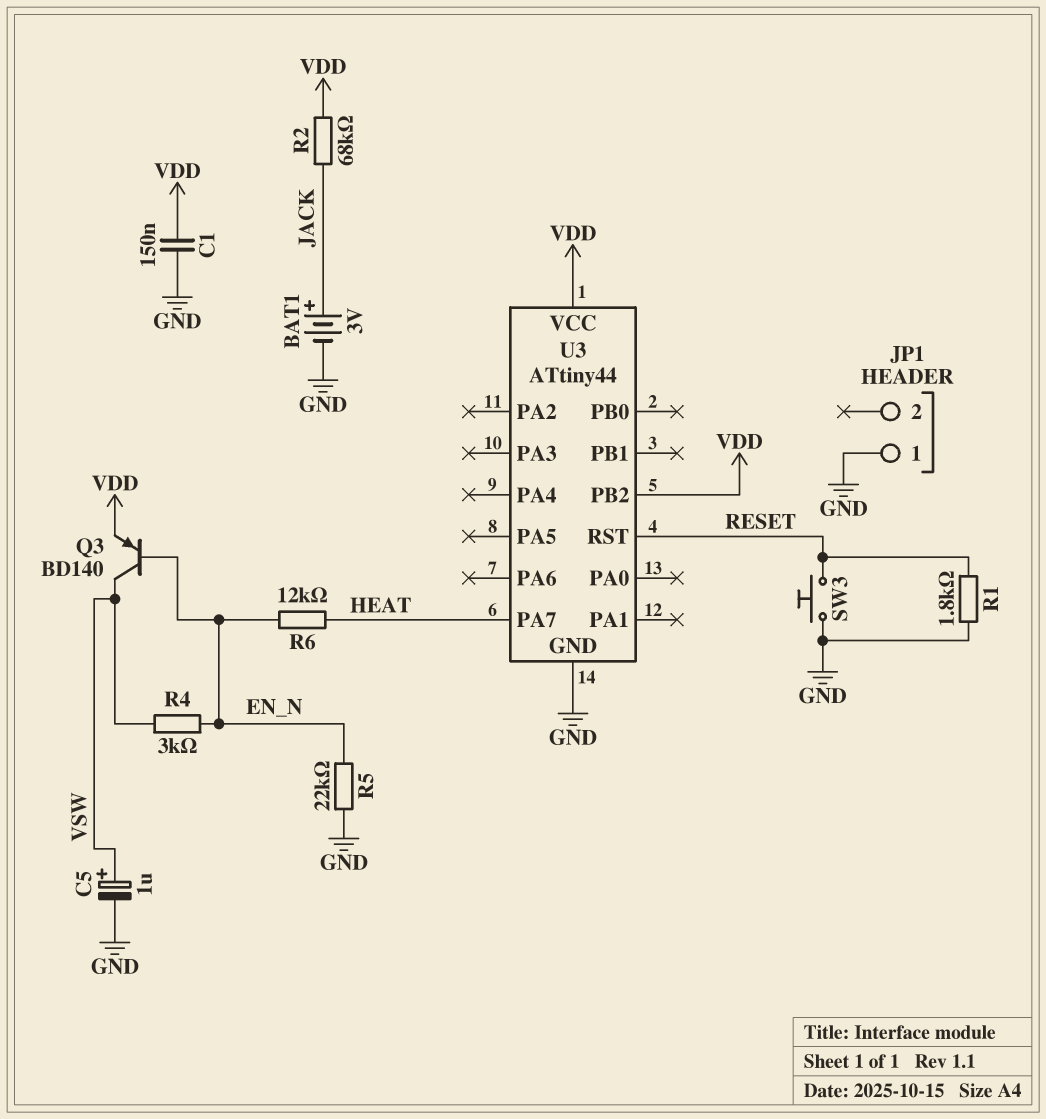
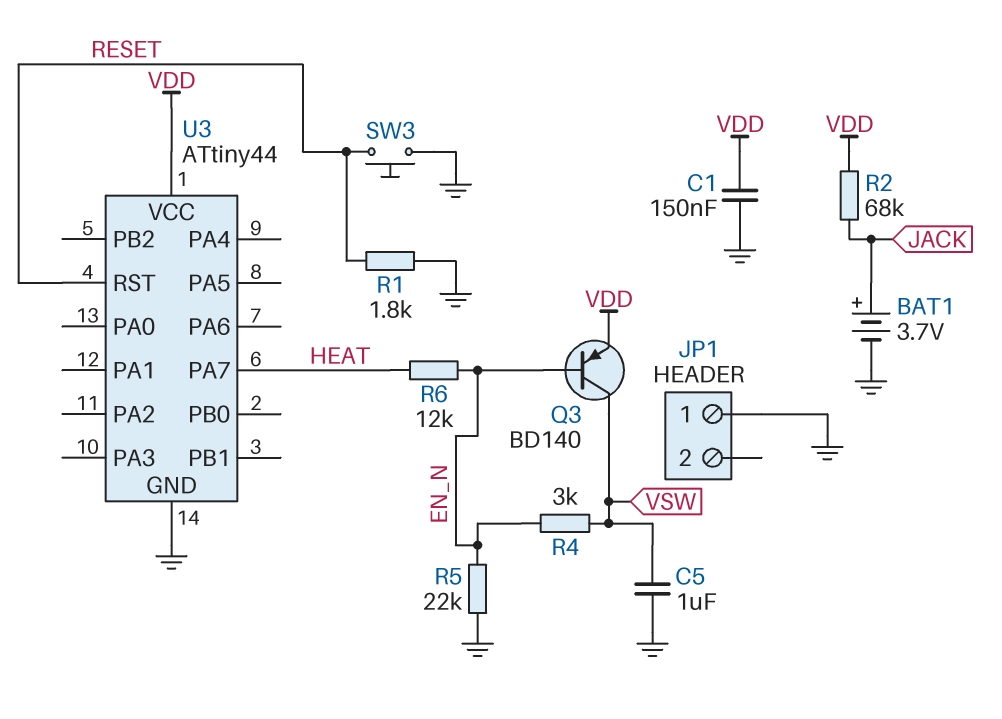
BAT1: 3V (plus JACK, minus GND) -> 3.7V (plus JACK, minus GND)
C5: 1uF (plus VSW, minus GND) -> 1uF (GND, VSW)
U3 pin PB2: VDD -> none

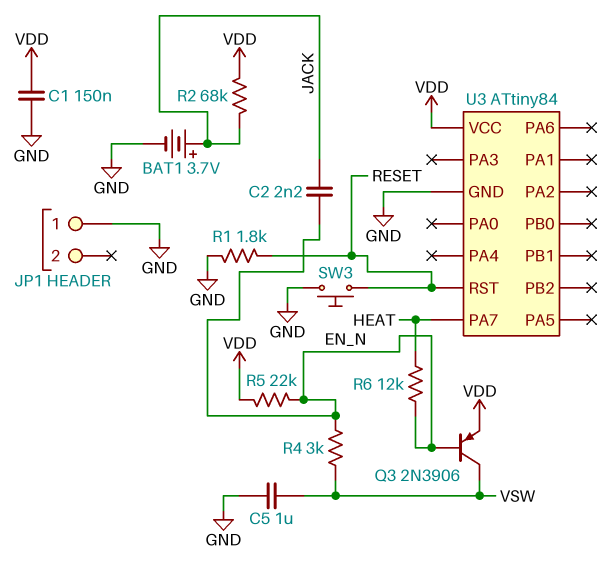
C2: none -> 2.2nF (EN_N, JACK)
Q3: PNP BD140 (B EN_N, C VSW, E VDD) -> PNP 2N3906 (B EN_N, C VSW, E VDD)
R5: 22k (EN_N, GND) -> 22k (EN_N, VDD)
U3: ATtiny44 -> ATtiny84

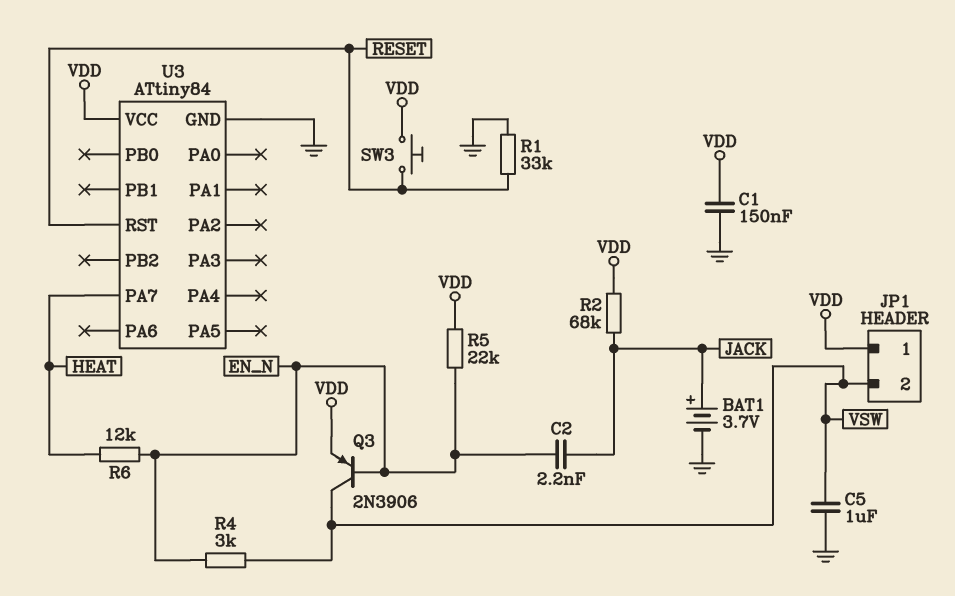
JP1 pin 1: GND -> VDD
JP1 pin 2: none -> VSW
R1: 1.8k (GND, RESET) -> 33k (GND, RESET)
SW3: button (GND, RESET) -> button (RESET, VDD)

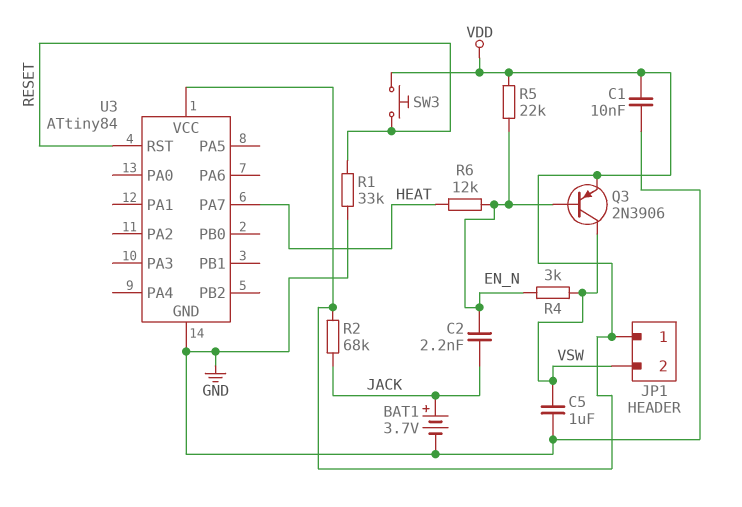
C1: 150nF (GND, VDD) -> 10nF (GND, VDD)

